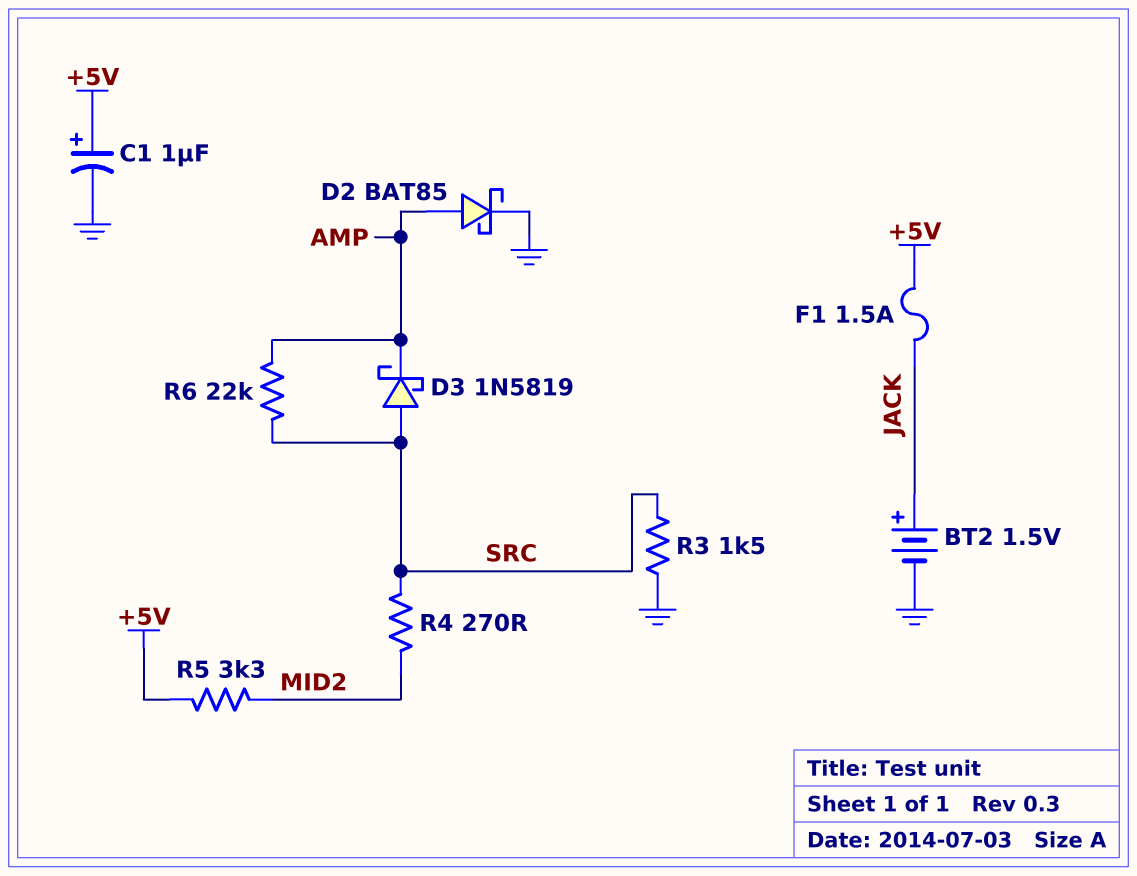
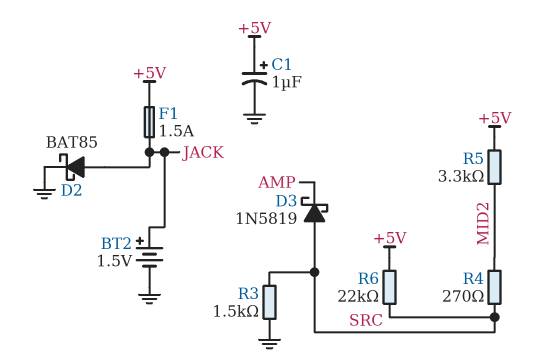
D2: schottky BAT85 (A AMP, K GND) -> schottky BAT85 (A JACK, K GND)
R6: 22k (AMP, SRC) -> 22k (+5V, SRC)

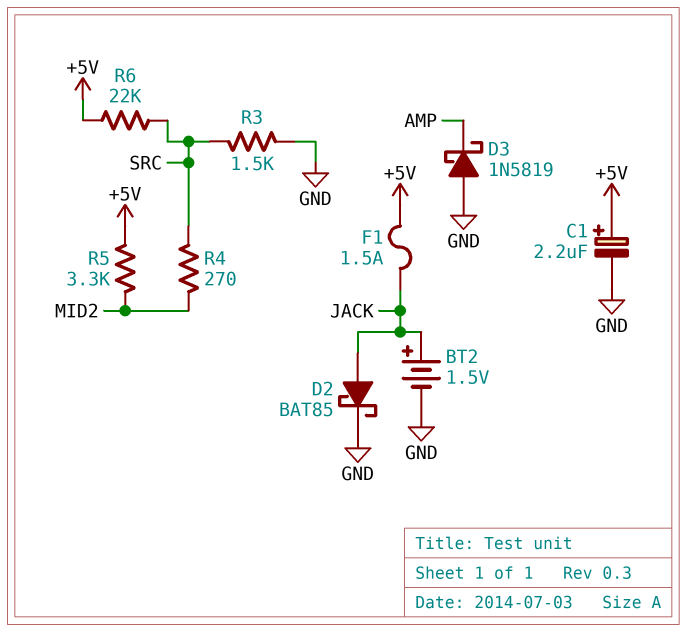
C1: 1uF (plus +5V, minus GND) -> 2.2uF (plus +5V, minus GND)
D3: schottky 1N5819 (A SRC, K AMP) -> schottky 1N5819 (A GND, K AMP)

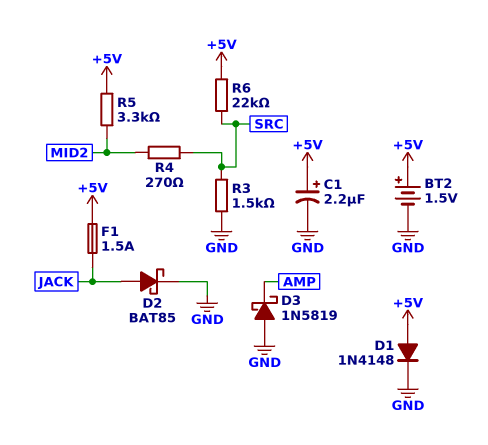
BT2: 1.5V (plus JACK, minus GND) -> 1.5V (plus +5V, minus GND)
D1: none -> diode 1N4148 (A +5V, K GND)

